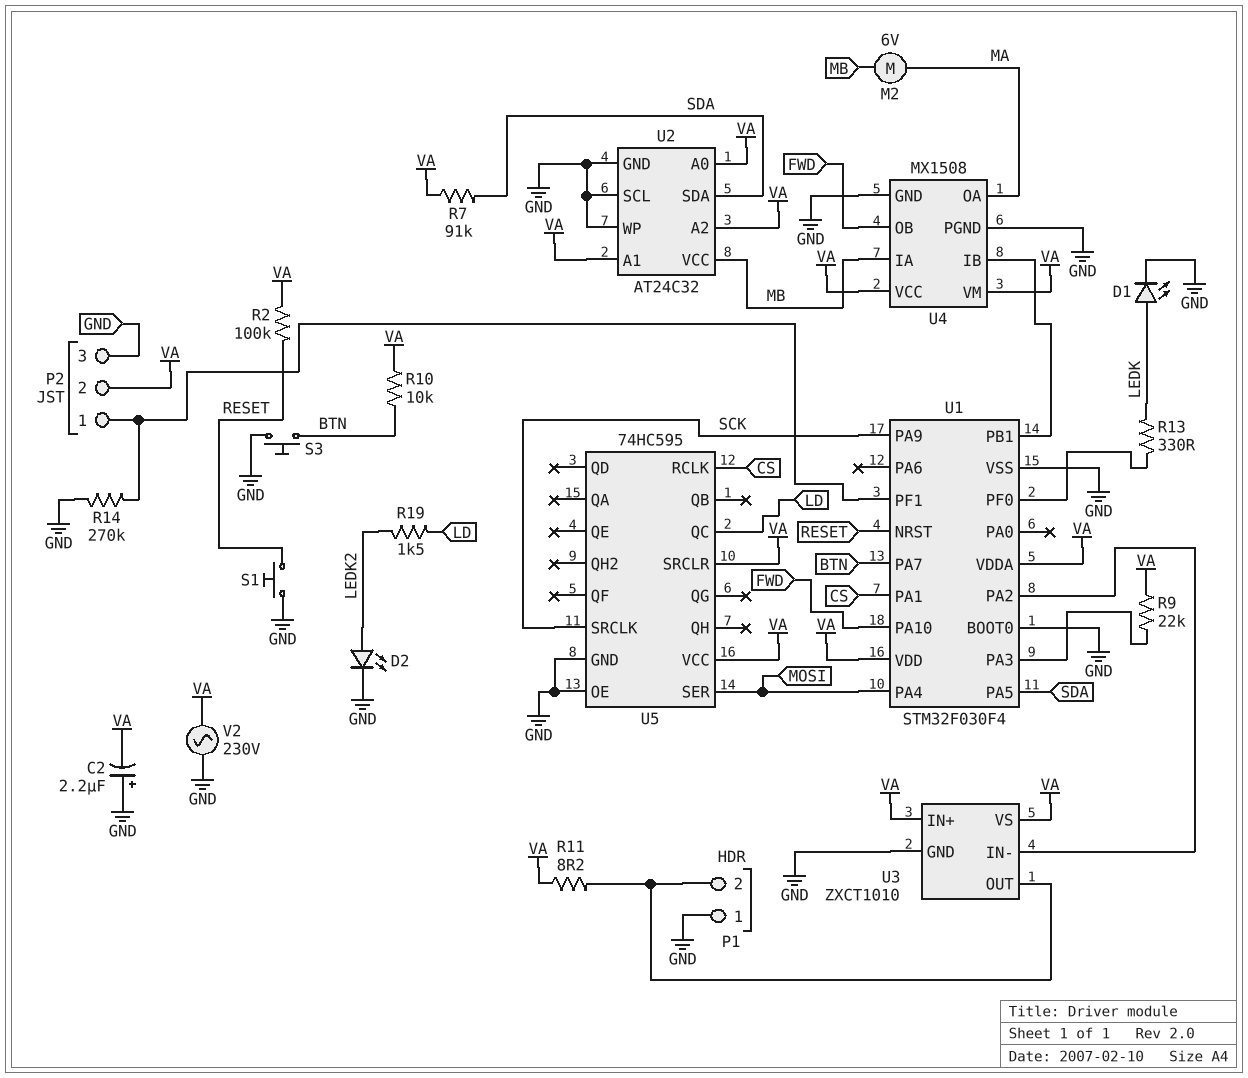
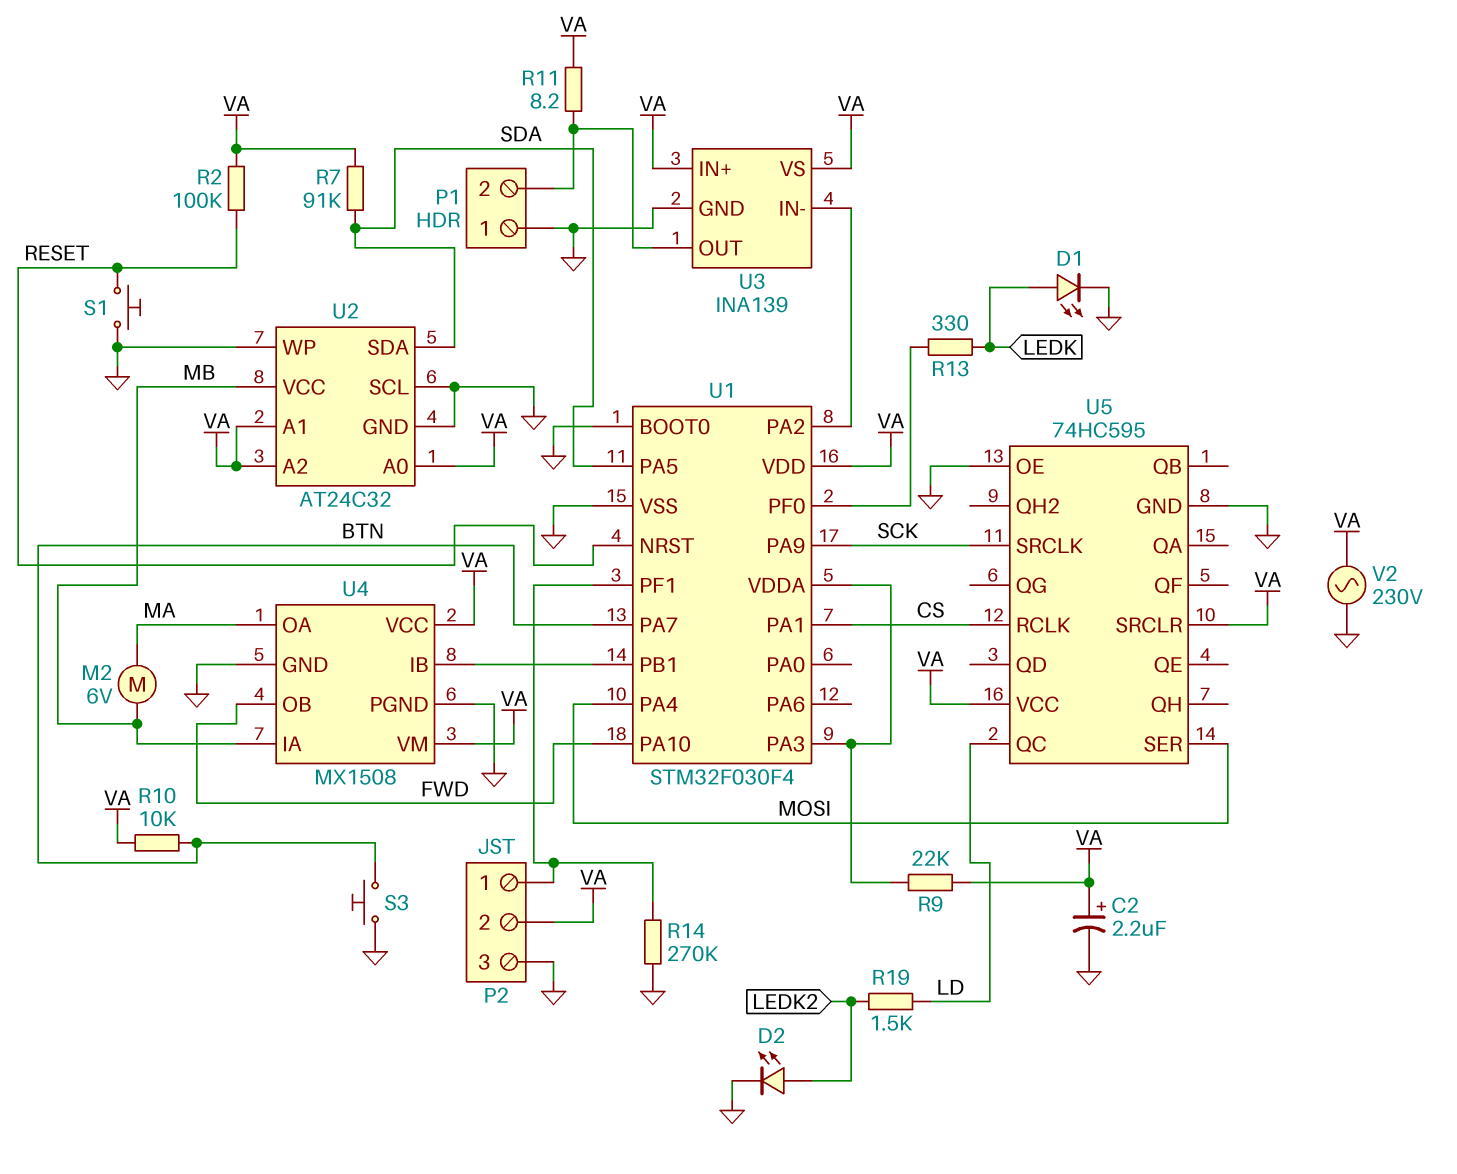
C2: 2.2uF (plus GND, minus VA) -> 2.2uF (plus VA, minus GND)
U1 pin VDDA: VA -> U1/PA3
U3: ZXCT1010 -> INA139

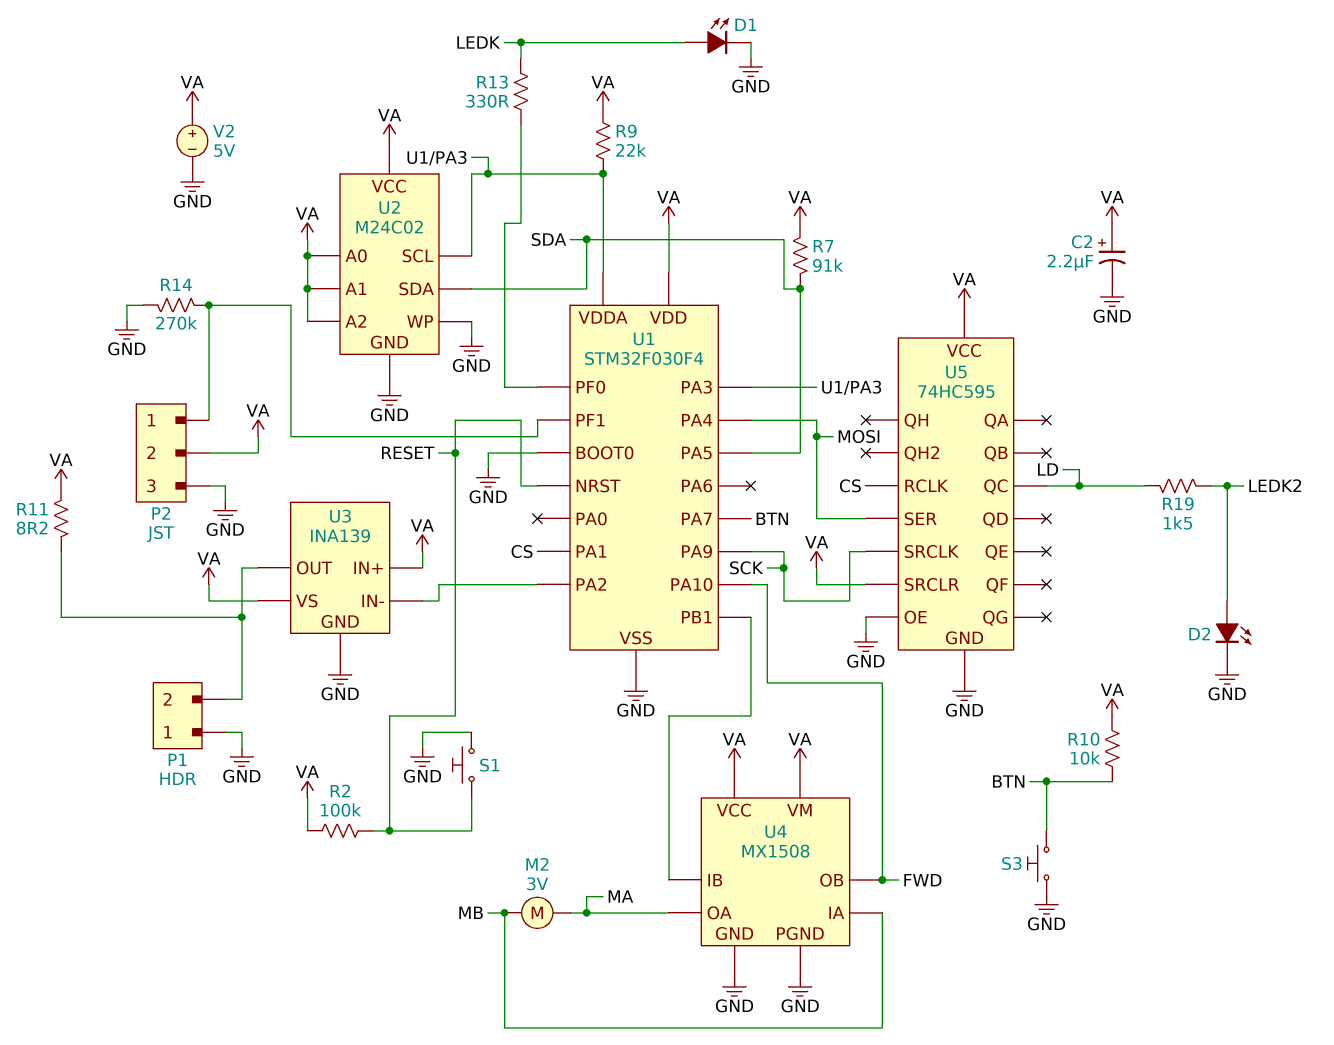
M2: motor 6V (MA, MB) -> motor 3V (MA, MB)
U2: AT24C32 -> M24C02
U2 pin SCL: GND -> U1/PA3
U2 pin VCC: MB -> VA
V2: AC 230V (GND, VA) -> 5V (plus VA, minus GND)

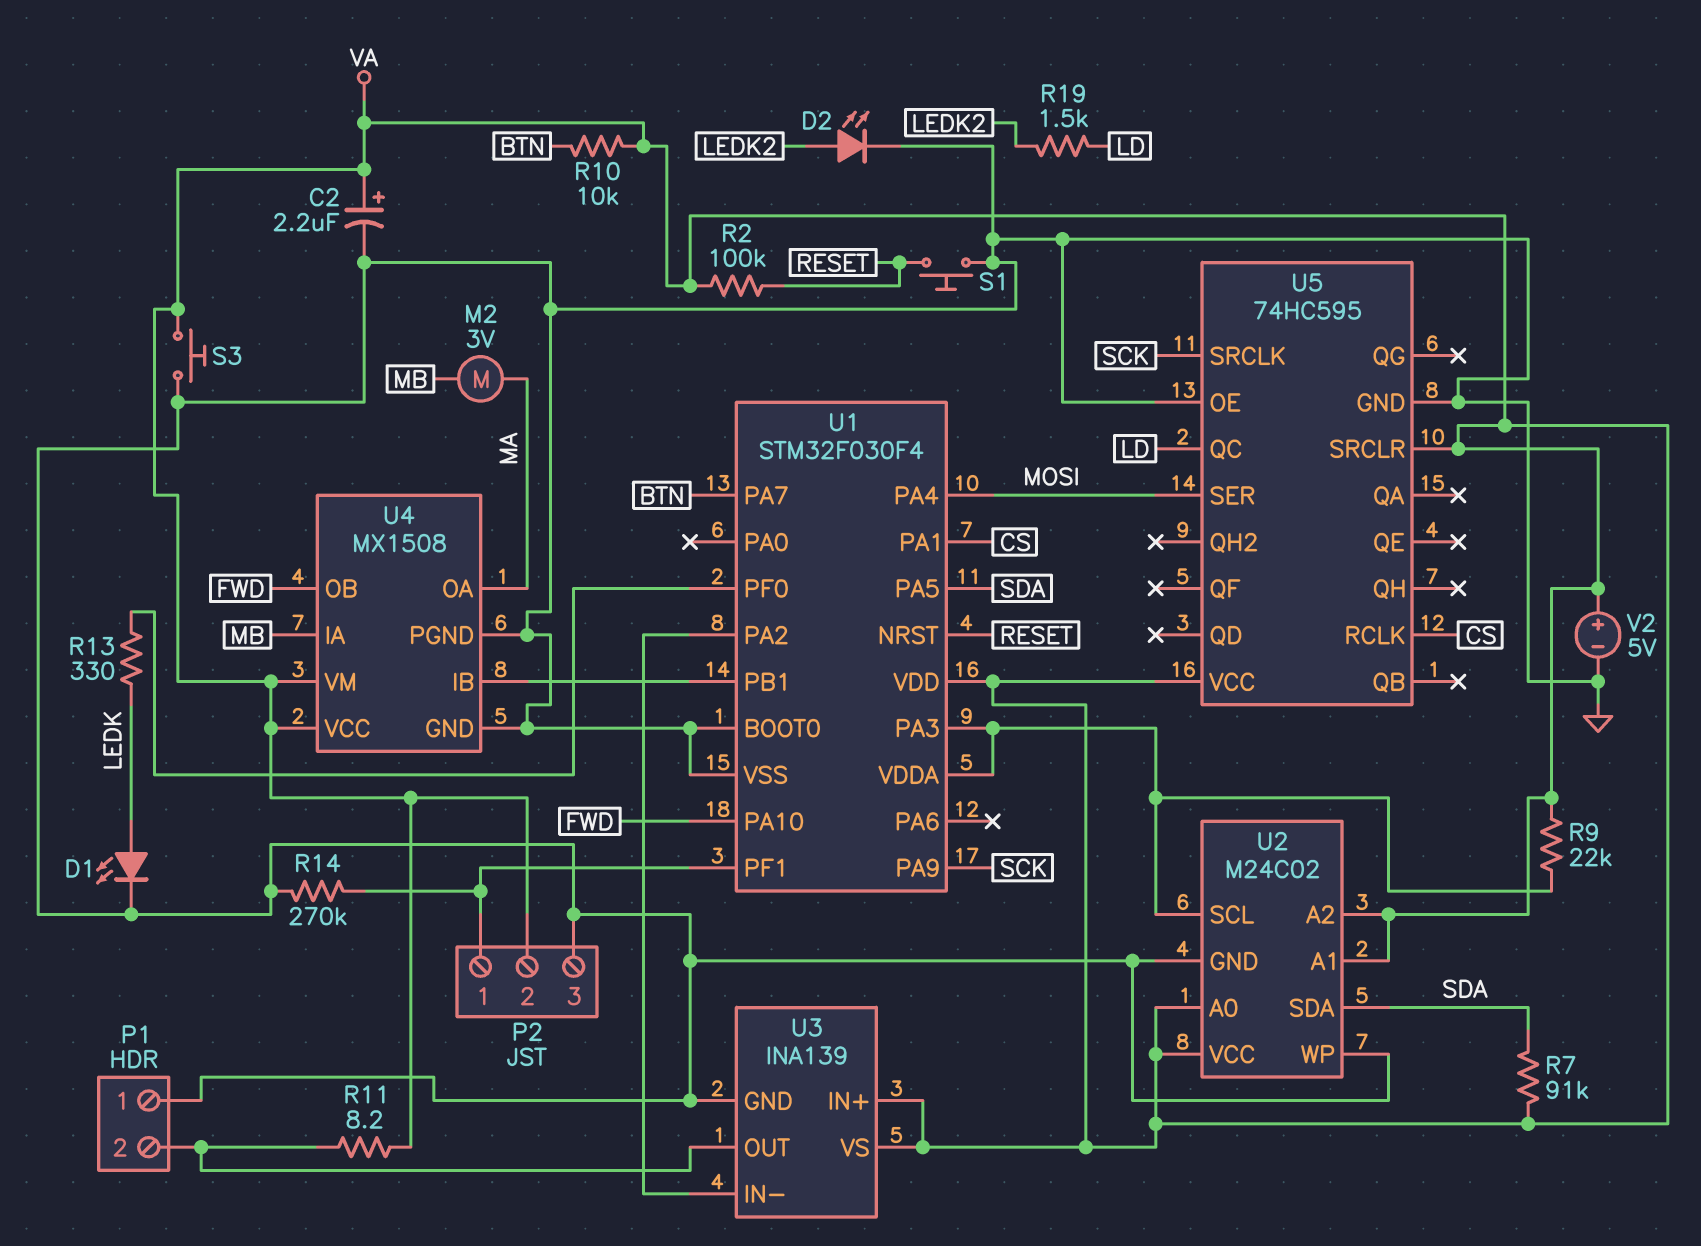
S3: button (BTN, GND) -> button (GND, VA)

